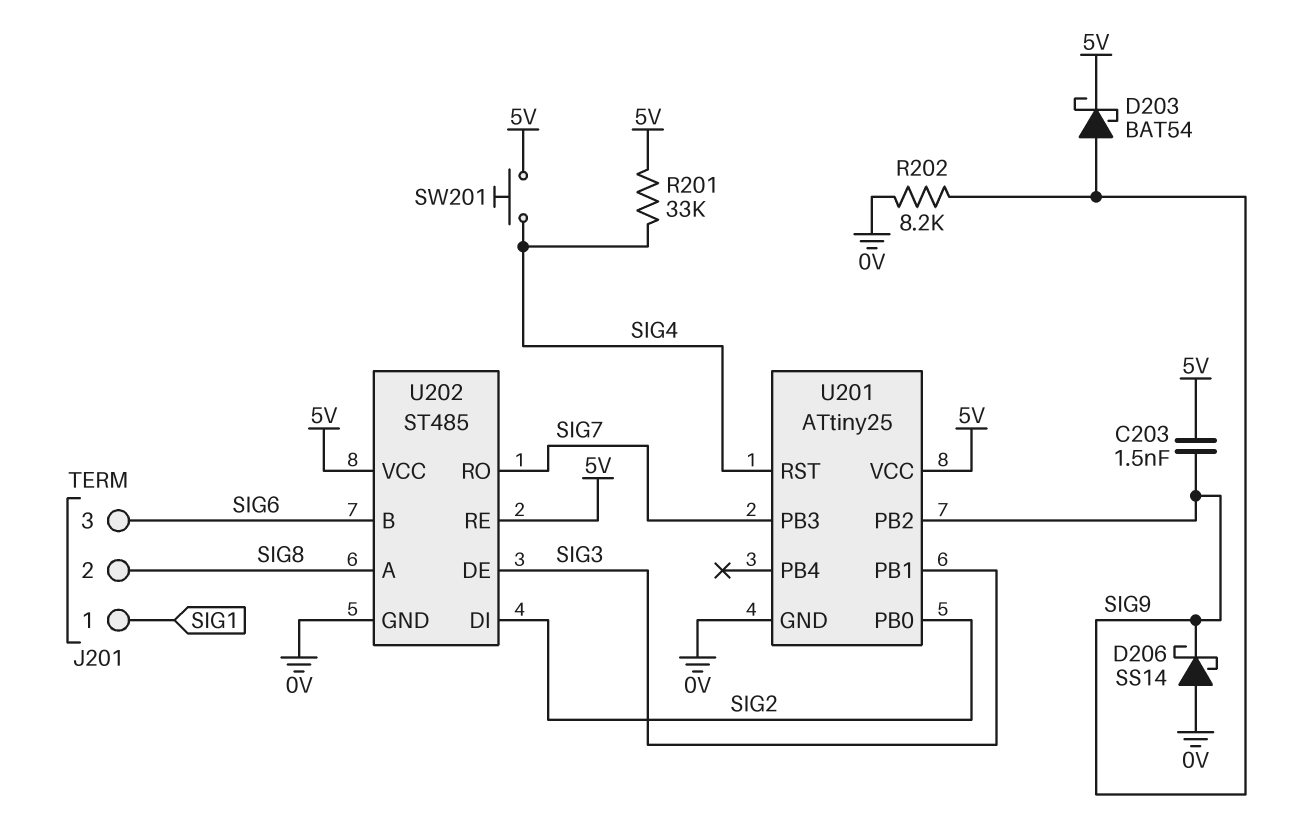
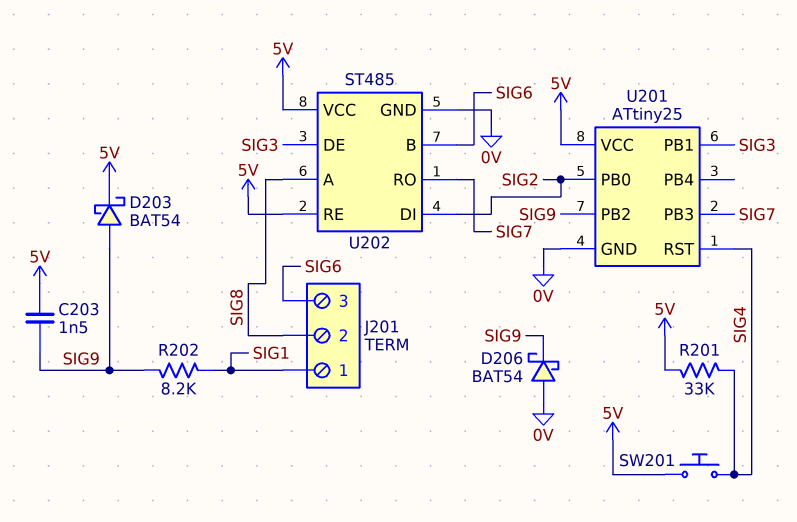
D206: schottky SS14 (A 0V, K SIG9) -> schottky BAT54 (A 0V, K SIG9)
R202: 8.2k (0V, SIG9) -> 8.2k (SIG1, SIG9)

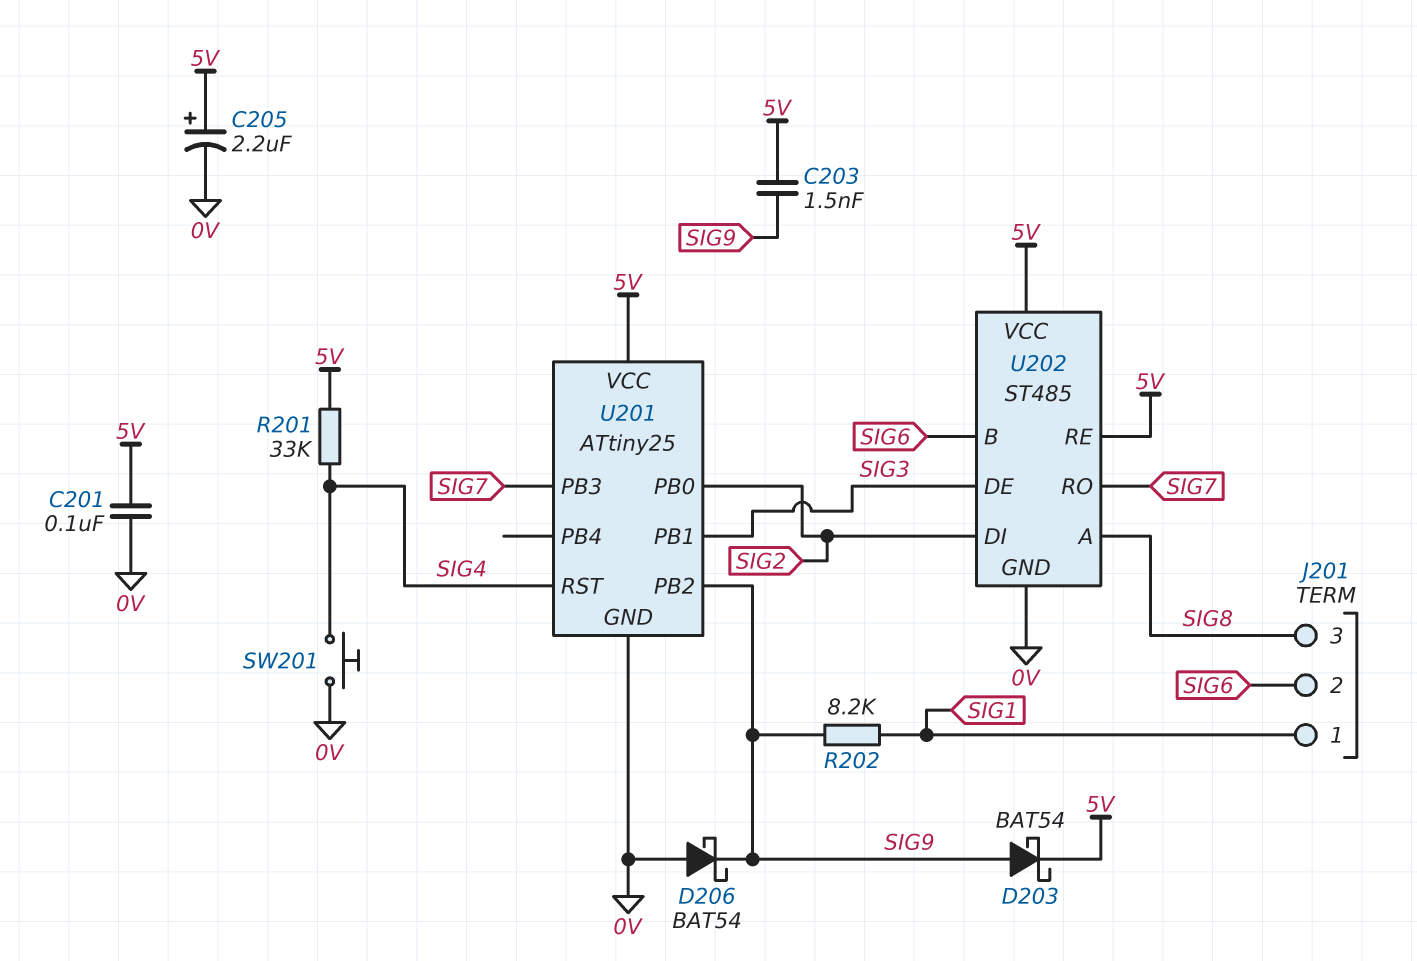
C201: none -> 100nF (0V, 5V)
C205: none -> 2.2uF (plus 5V, minus 0V)
J201 pin 2: SIG8 -> SIG6
J201 pin 3: SIG6 -> SIG8
SW201: button (5V, SIG4) -> button (0V, SIG4)

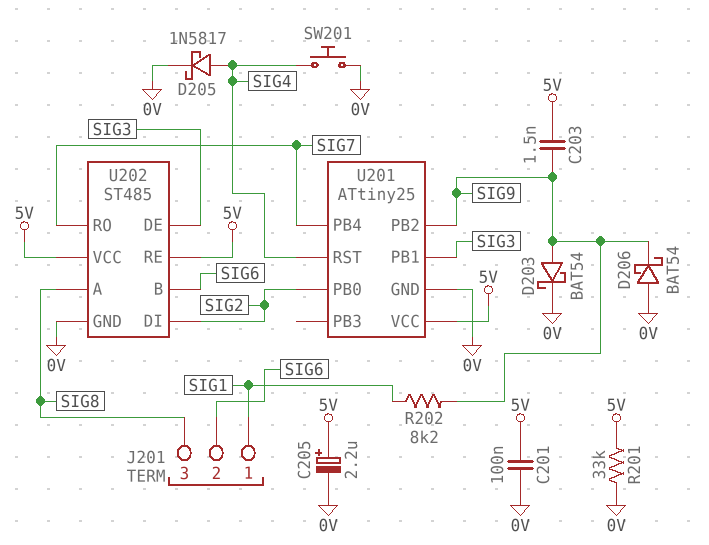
D203: schottky BAT54 (A SIG9, K 5V) -> schottky BAT54 (A SIG9, K 0V)
D205: none -> schottky 1N5817 (A SIG4, K 0V)
R201: 33k (5V, SIG4) -> 33k (0V, 5V)
U201 pin PB3: SIG7 -> none
U201 pin PB4: none -> SIG7

